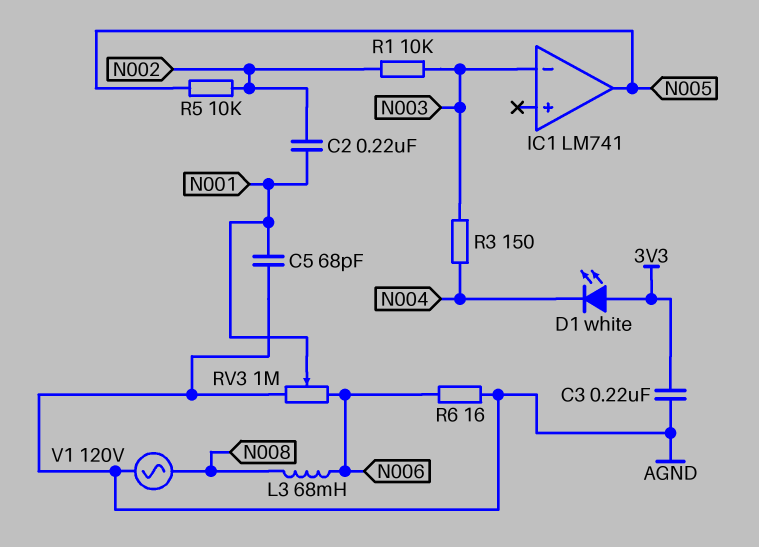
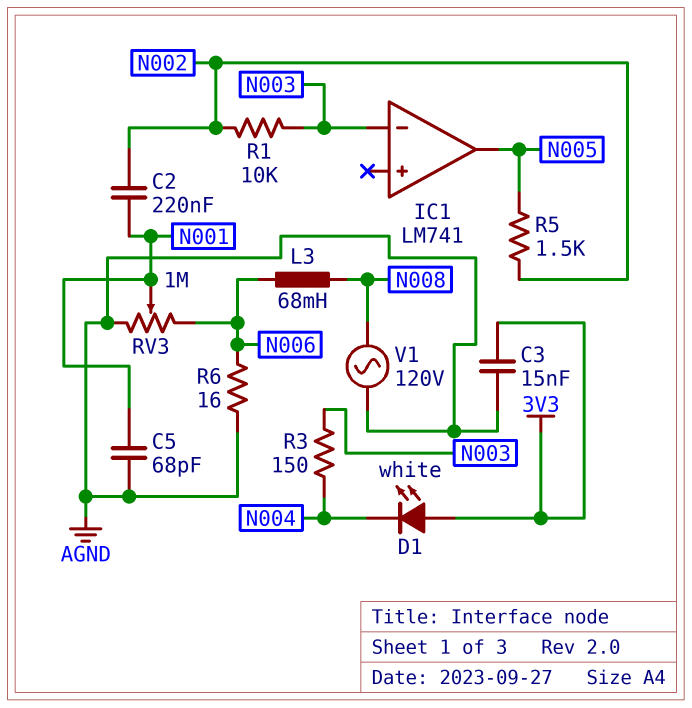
C3: 220nF (3V3, AGND) -> 15nF (3V3, AGND)
R5: 10k (N002, N005) -> 1.5k (N002, N005)

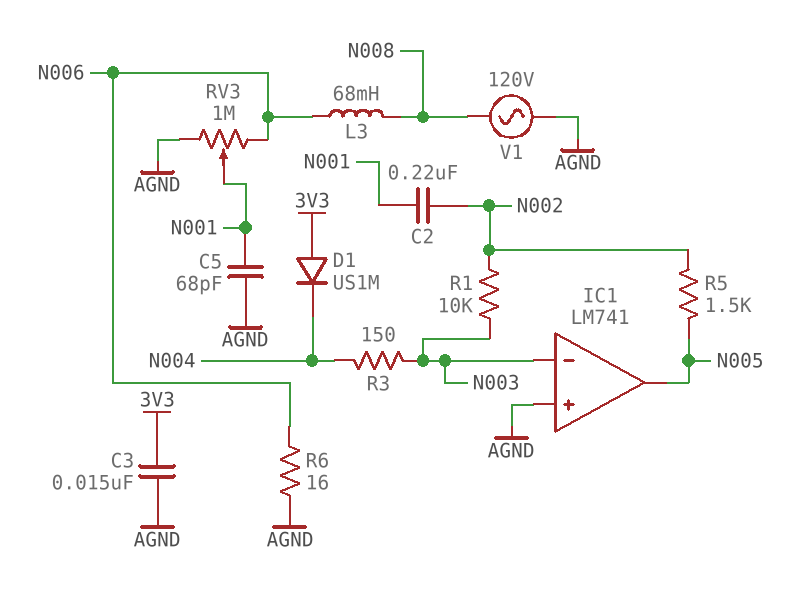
D1: LED white (A 3V3, K N004) -> diode US1M (A 3V3, K N004)
IC1 pin in+: none -> AGND

